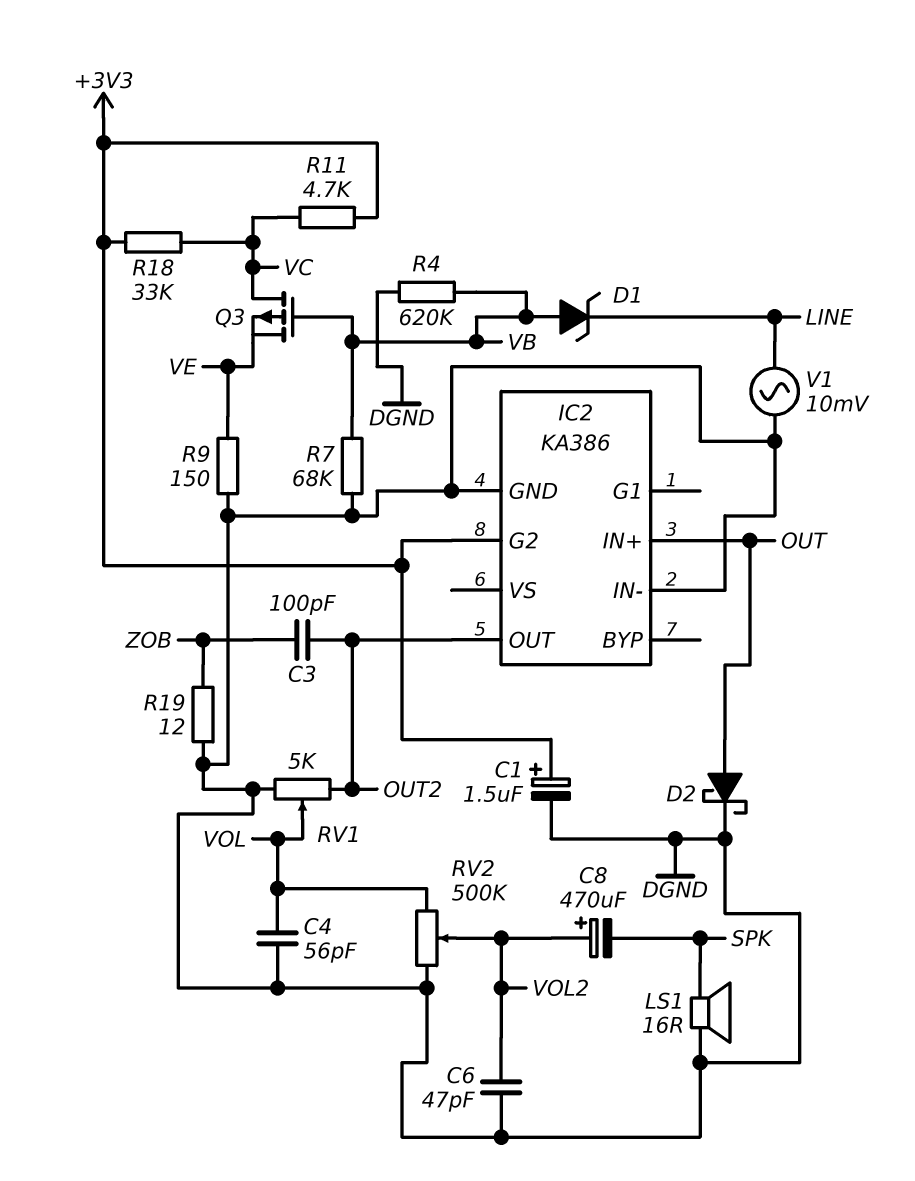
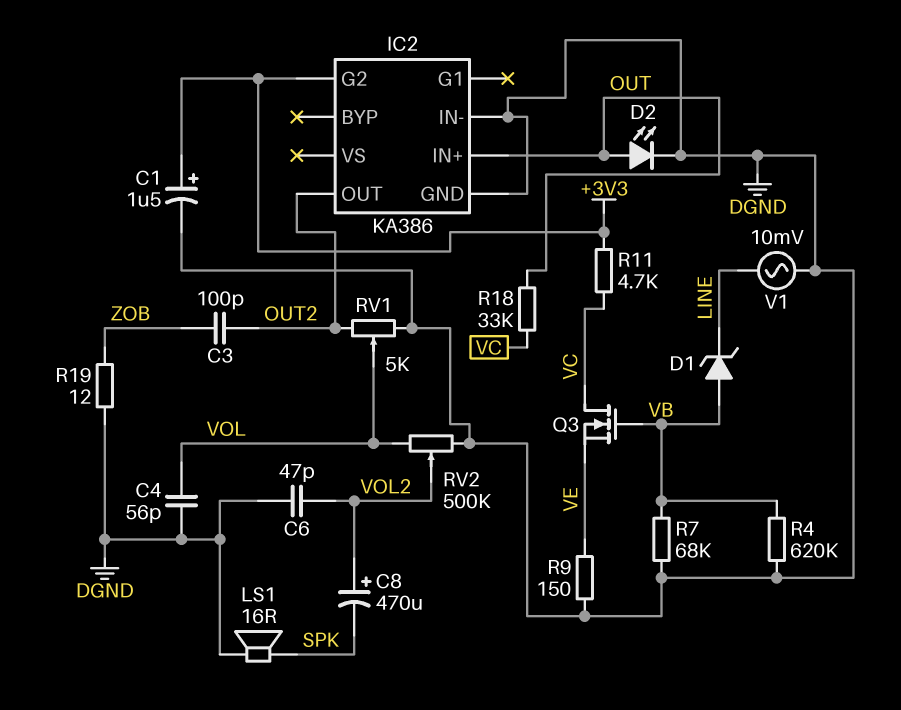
D2: schottky (A OUT, K DGND) -> LED (A OUT, K DGND)
Q3: PMOS (G VB, D VC, S VE) -> NMOS (G VB, D VC, S VE)
R18: 33k (+3V3, VC) -> 33k (OUT, VC)

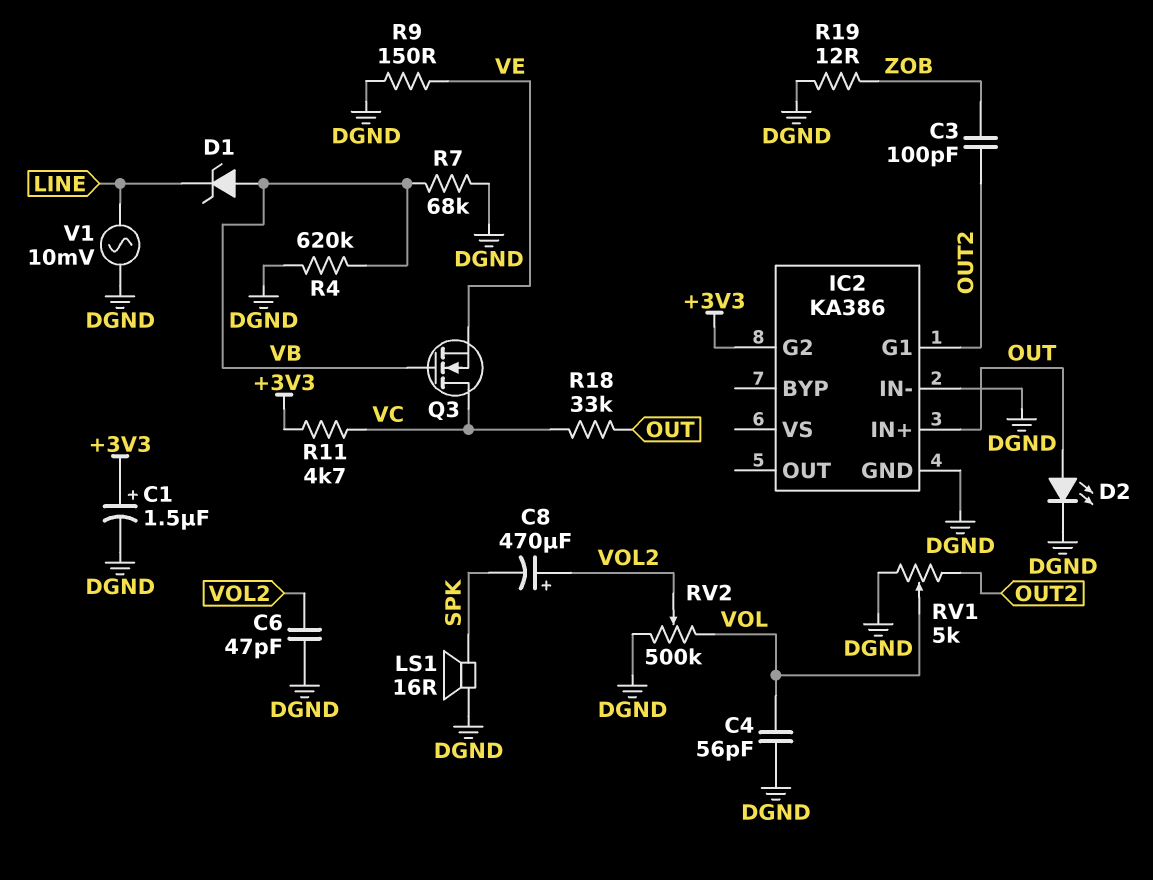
IC2 pin G1: none -> OUT2
IC2 pin OUT: OUT2 -> none

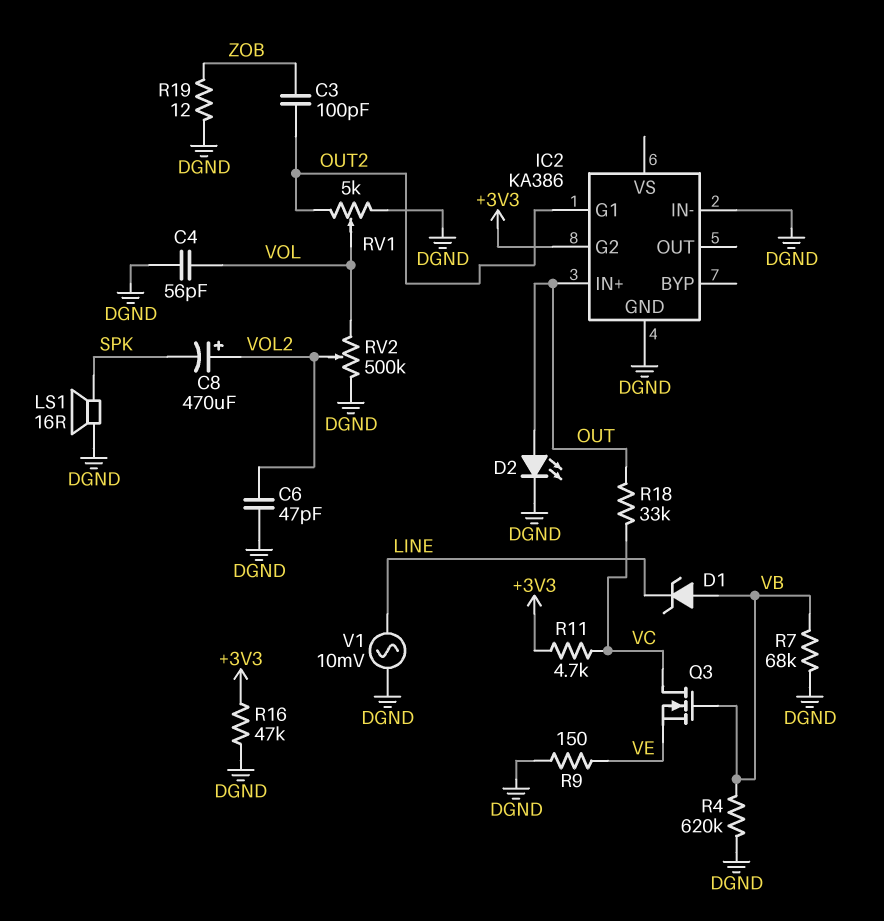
C1: 1.5uF (plus +3V3, minus DGND) -> none
R16: none -> 47k (+3V3, DGND)

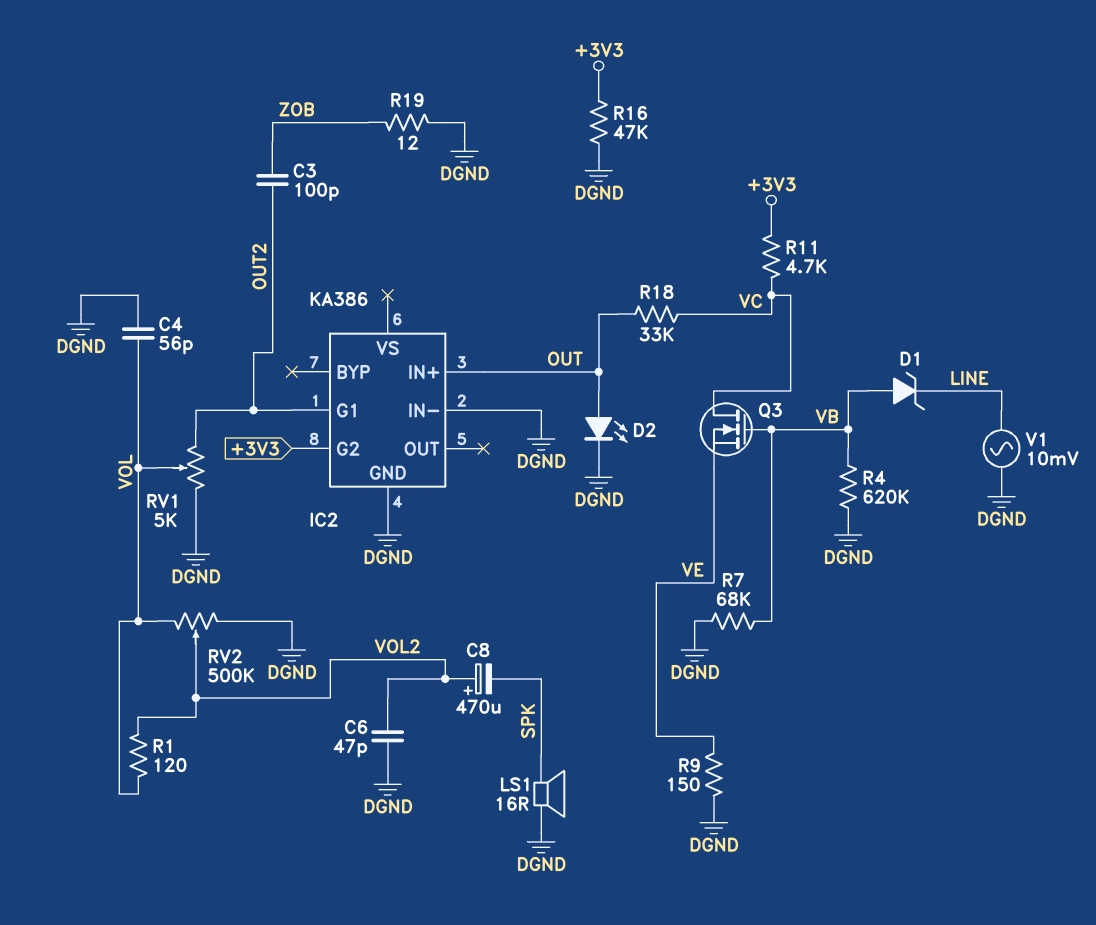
R1: none -> 120 (VOL, VOL2)

